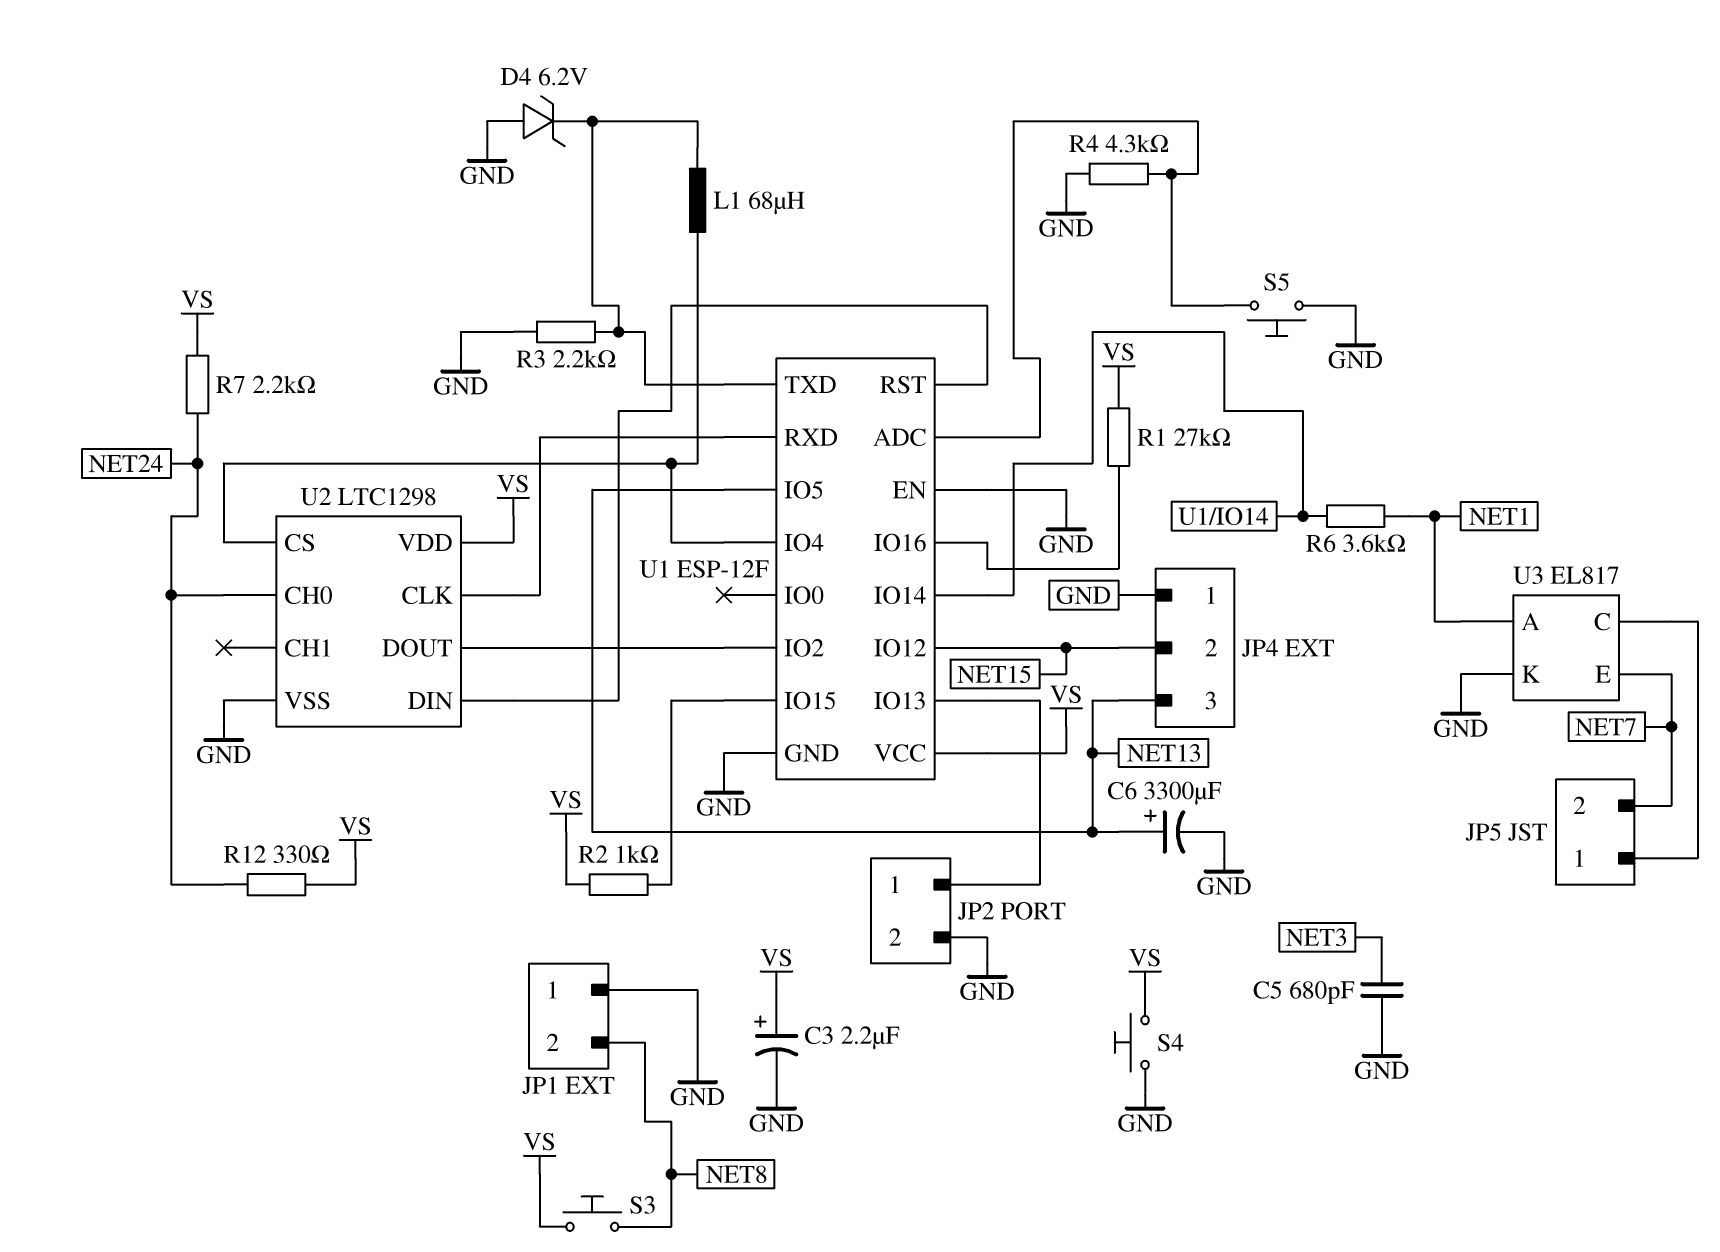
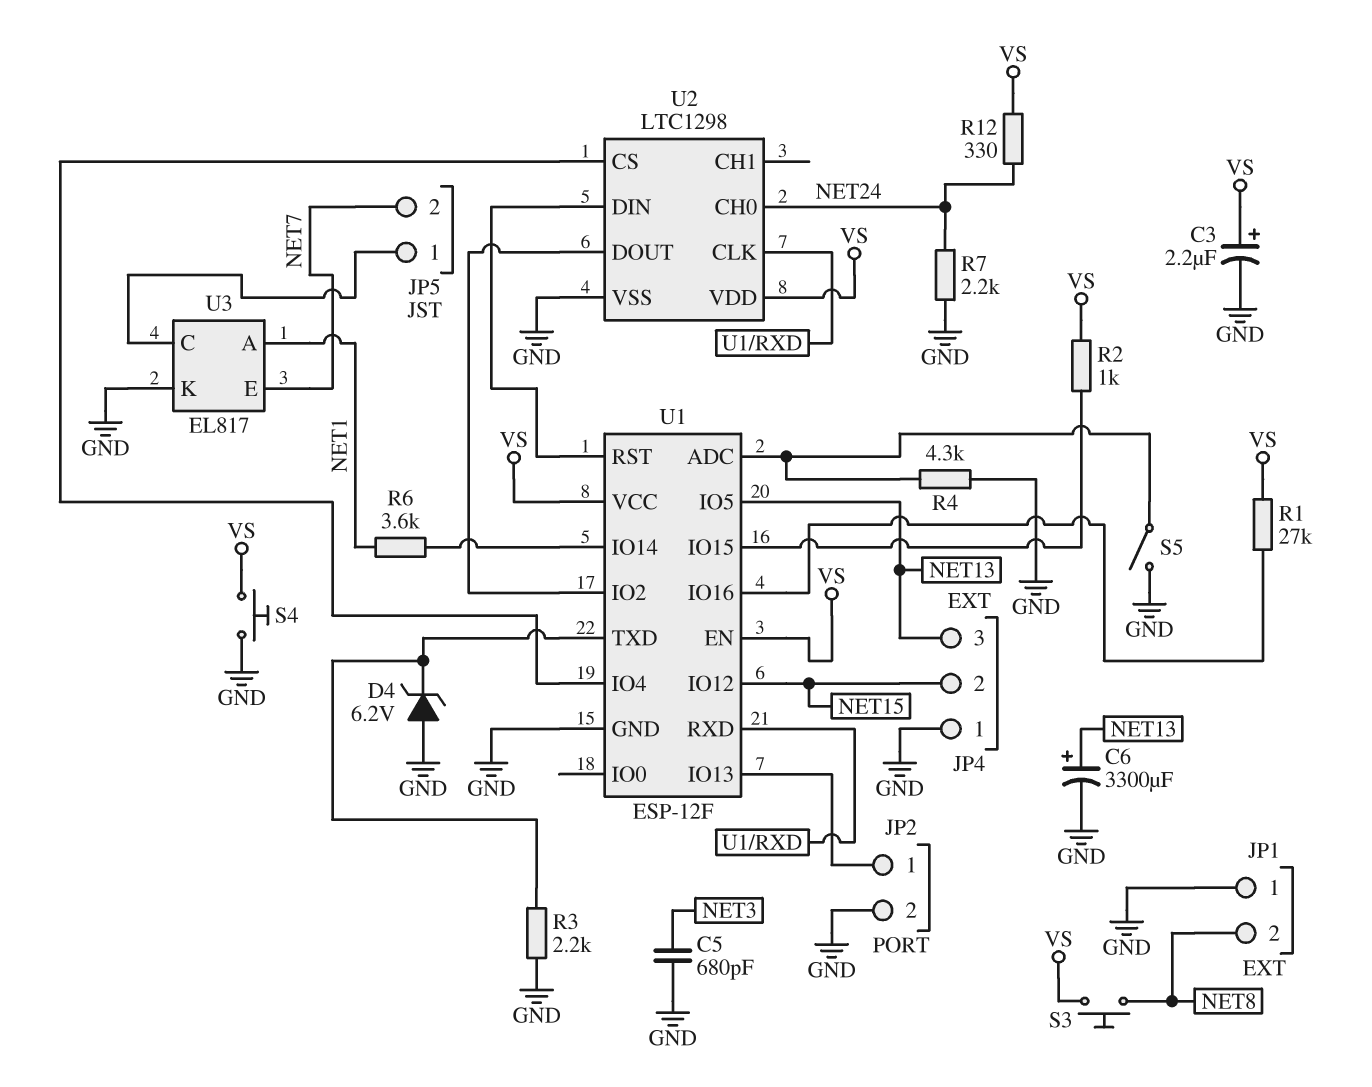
L1: 68uH (U1/IO4, U1/TXD) -> none
R7: 2.2k (NET24, VS) -> 2.2k (GND, NET24)
S5: button (GND, U1/ADC) -> switch (GND, U1/ADC)
U1 pin EN: GND -> VS

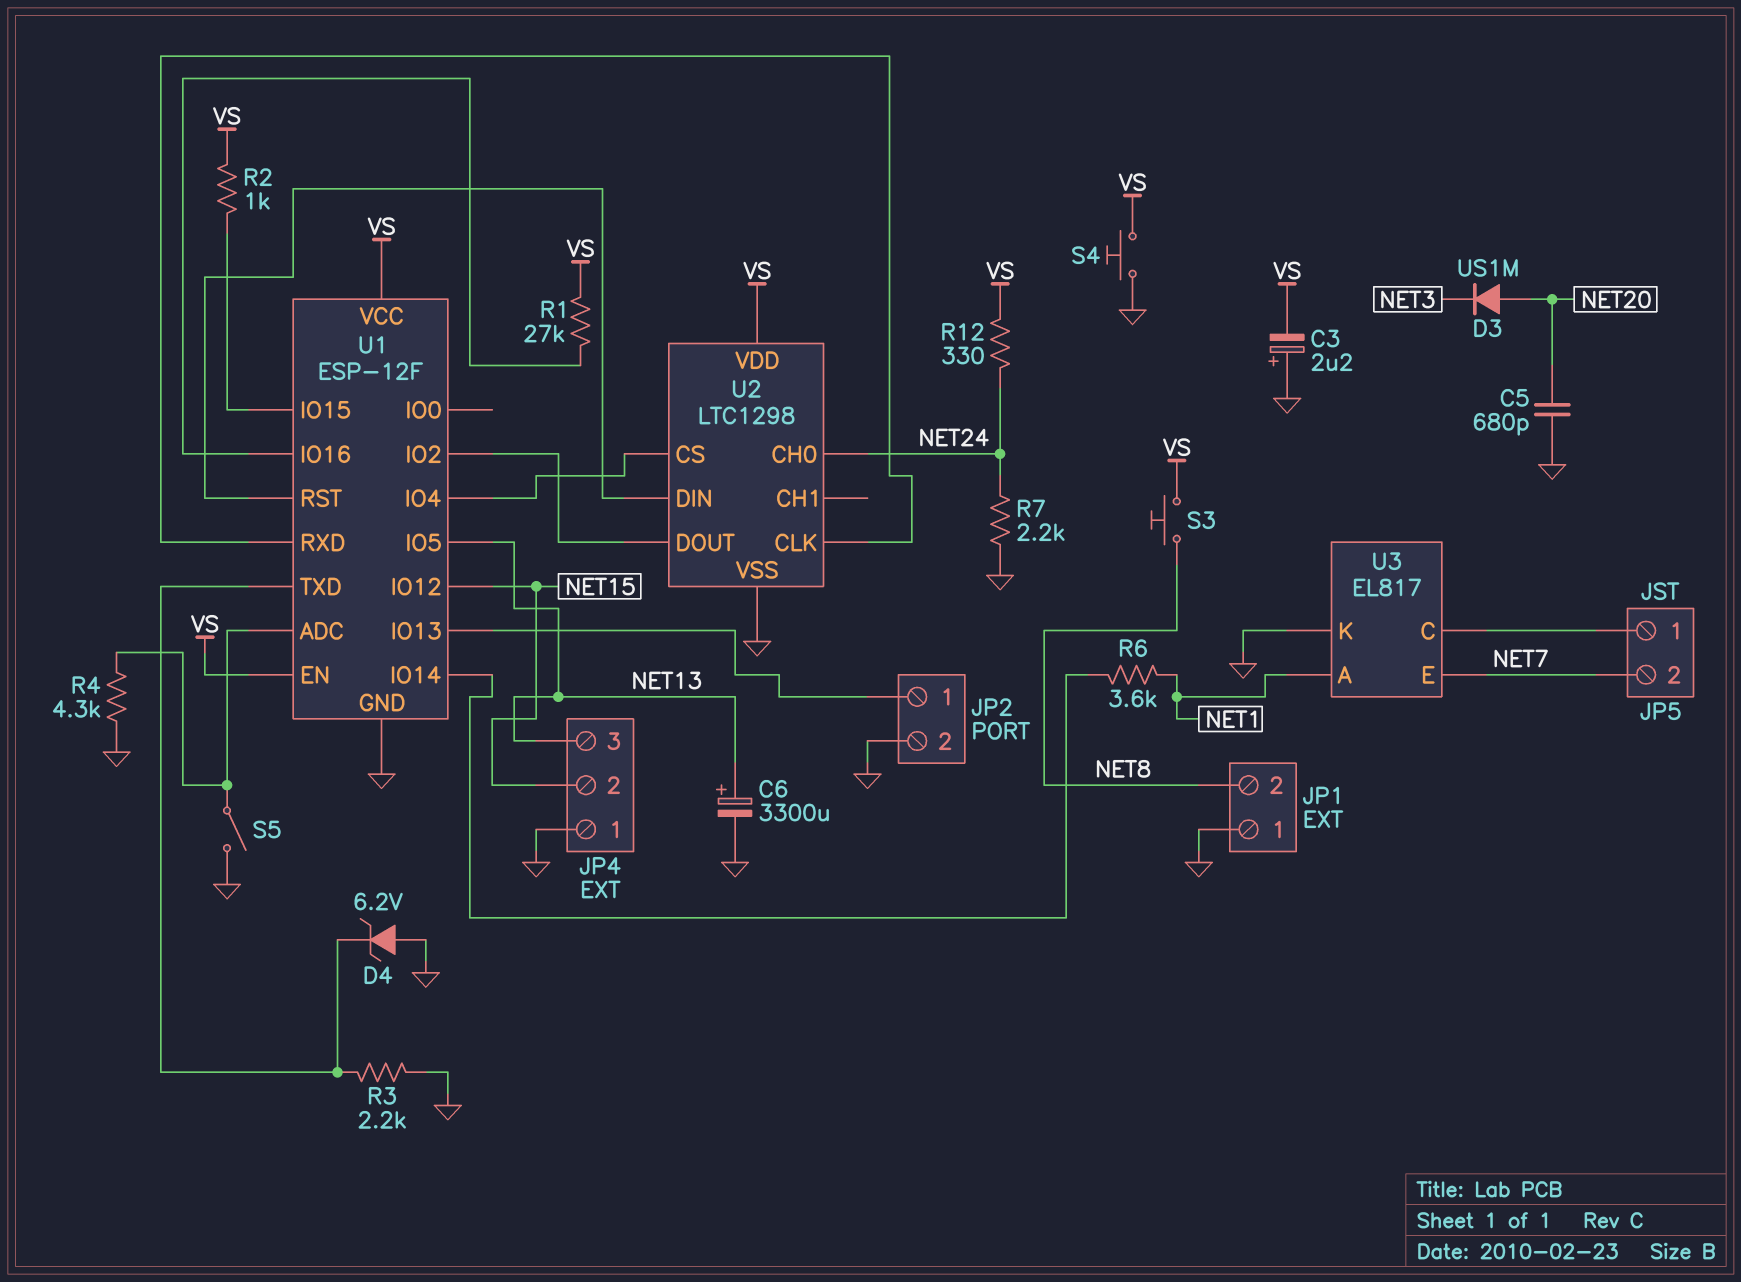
C3: 2.2uF (plus VS, minus GND) -> 2.2uF (plus GND, minus VS)
C5: 680pF (GND, NET3) -> 680pF (GND, NET20)
D3: none -> diode US1M (A NET20, K NET3)

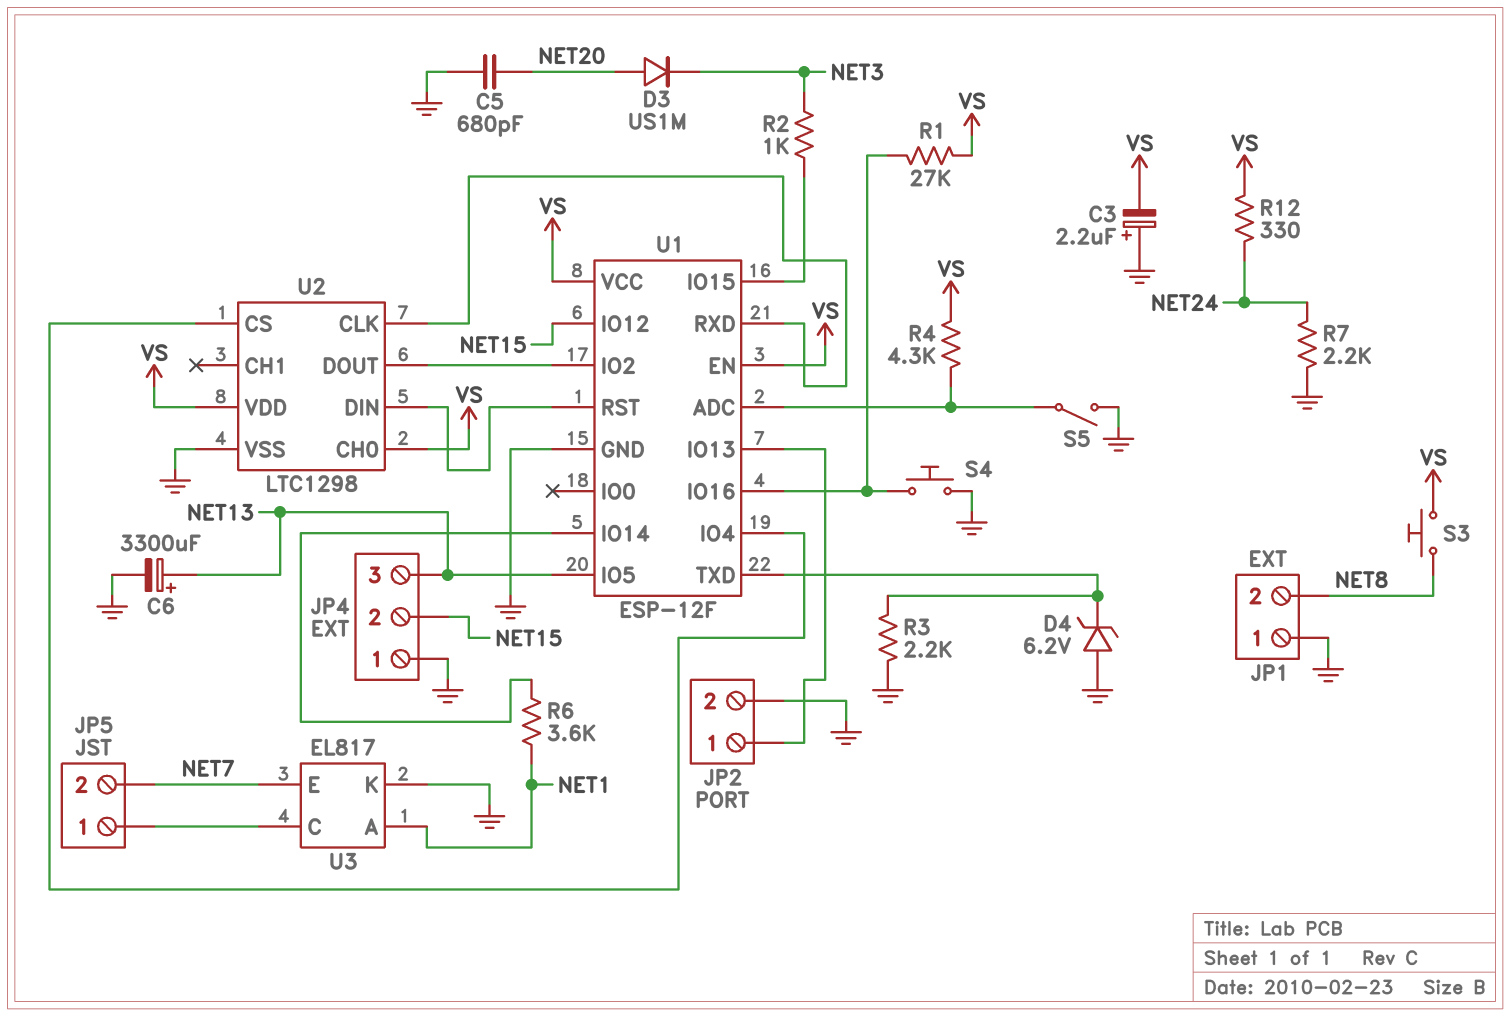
R2: 1k (U1/IO15, VS) -> 1k (NET3, U1/IO15)
R4: 4.3k (GND, U1/ADC) -> 4.3k (U1/ADC, VS)
S4: button (GND, VS) -> button (GND, U1/IO16)
U2 pin CH0: NET24 -> VS

